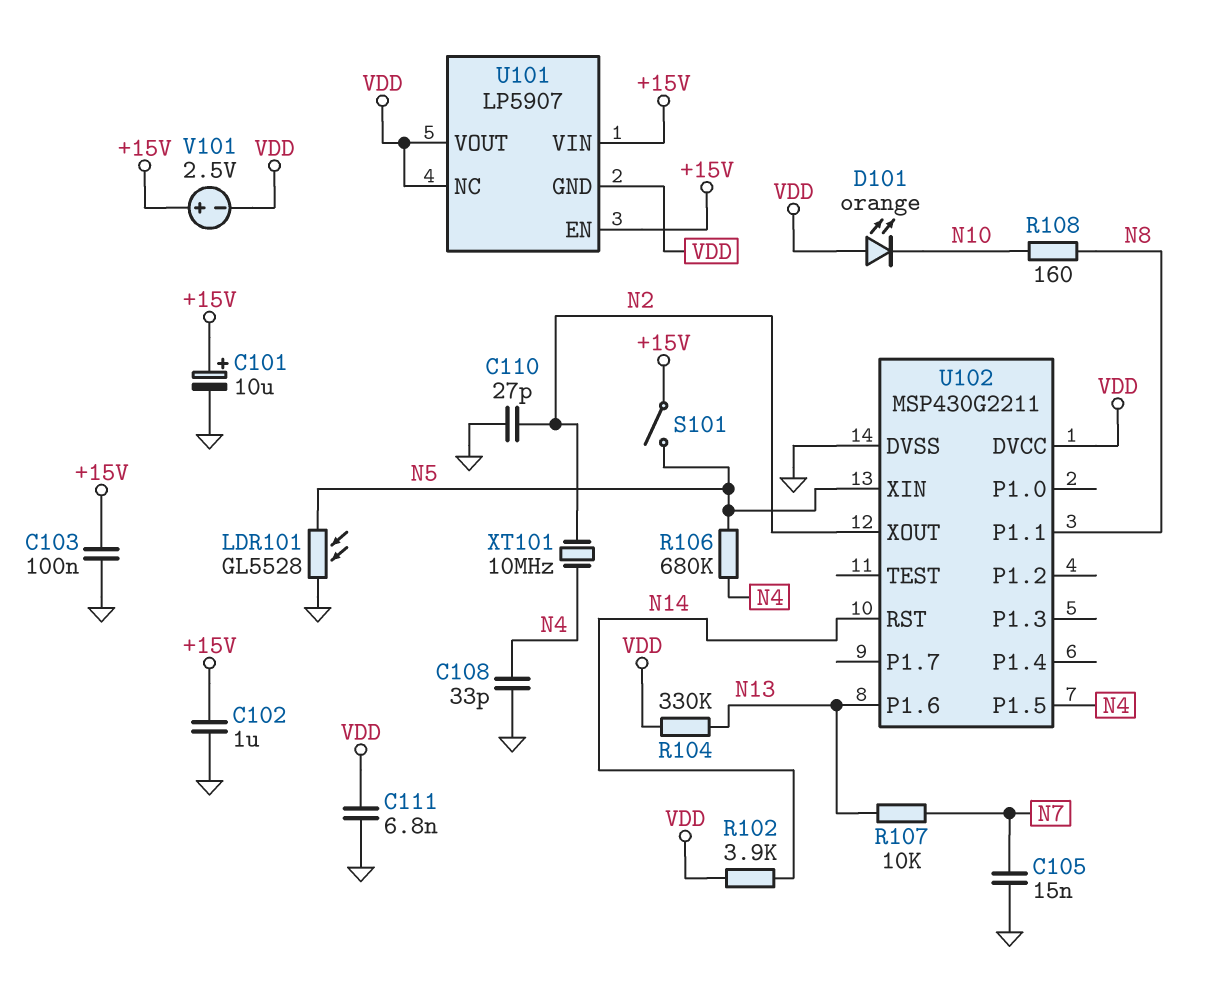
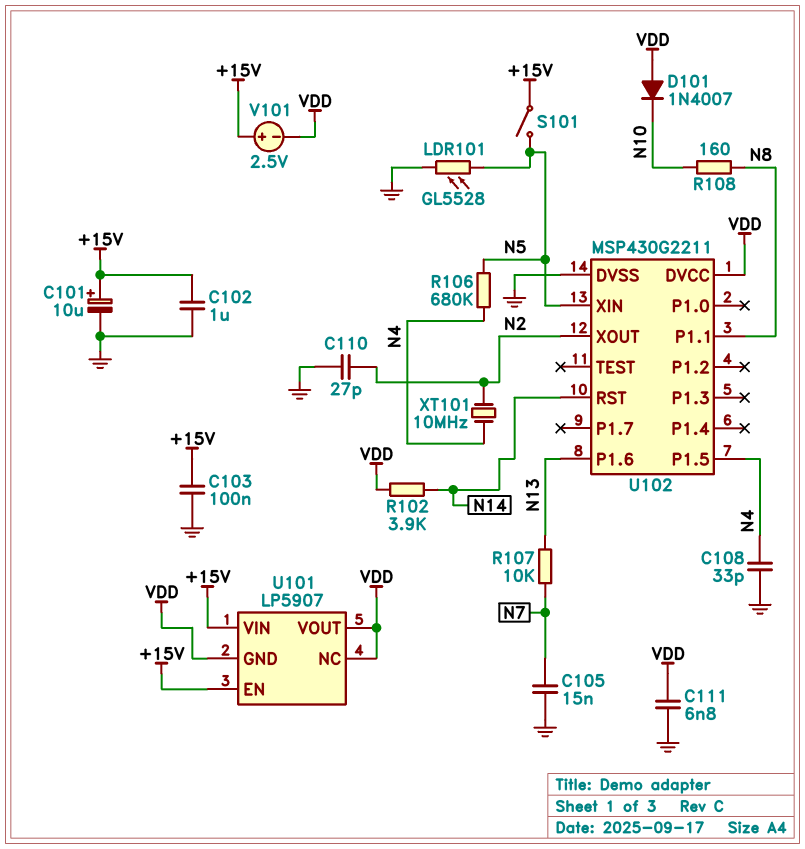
D101: LED orange (A VDD, K N10) -> diode 1N4007 (A VDD, K N10)
R104: 330k (N13, VDD) -> none

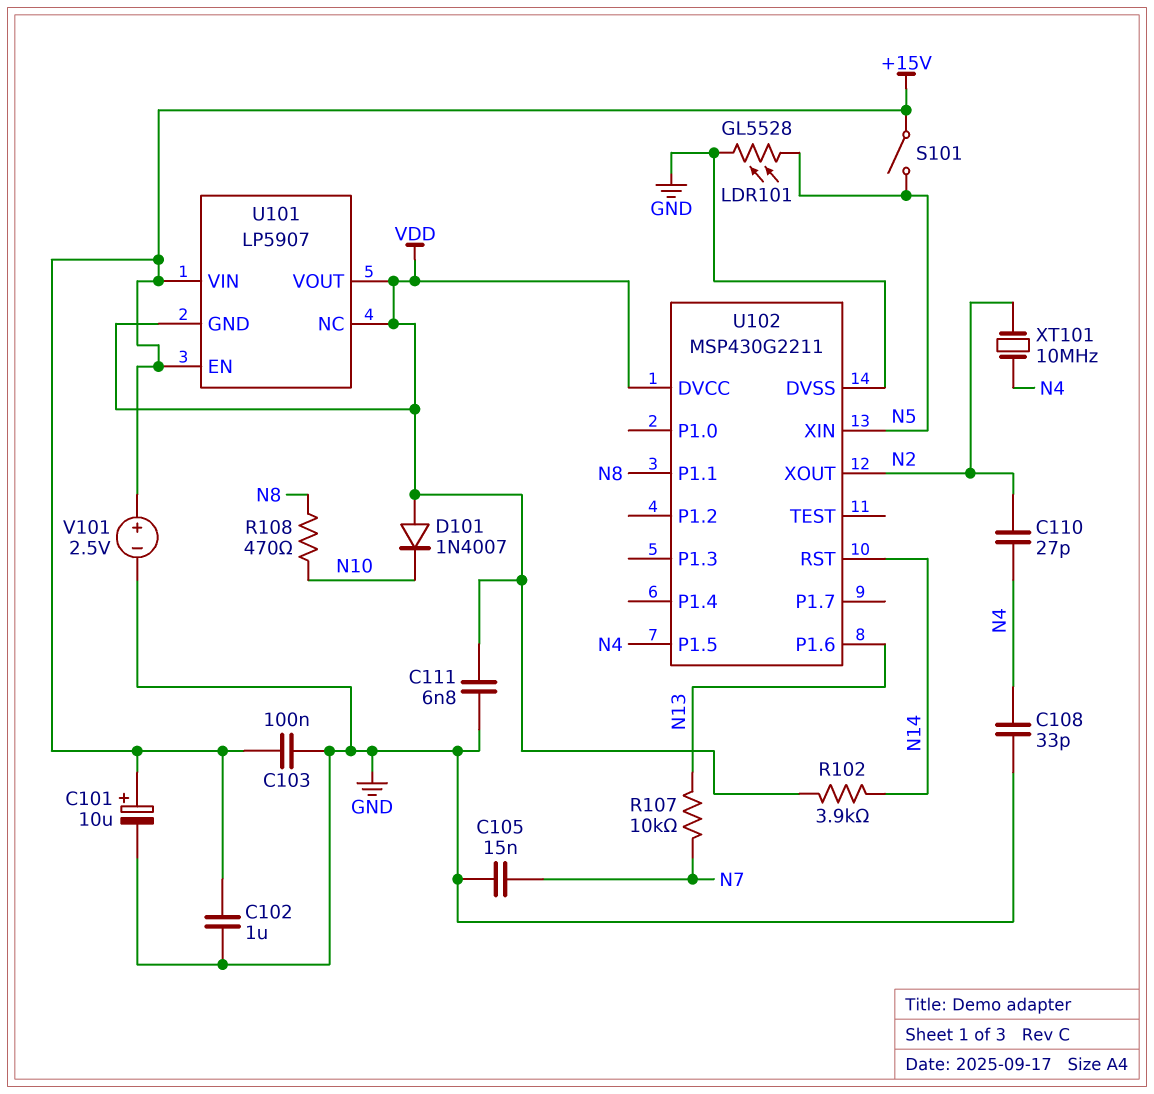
C110: 27pF (GND, N2) -> 27pF (N2, N4)
R106: 680k (N4, N5) -> none
R108: 160 (N8, N10) -> 470 (N8, N10)
V101: 2.5V (plus +15V, minus VDD) -> 2.5V (plus +15V, minus GND)

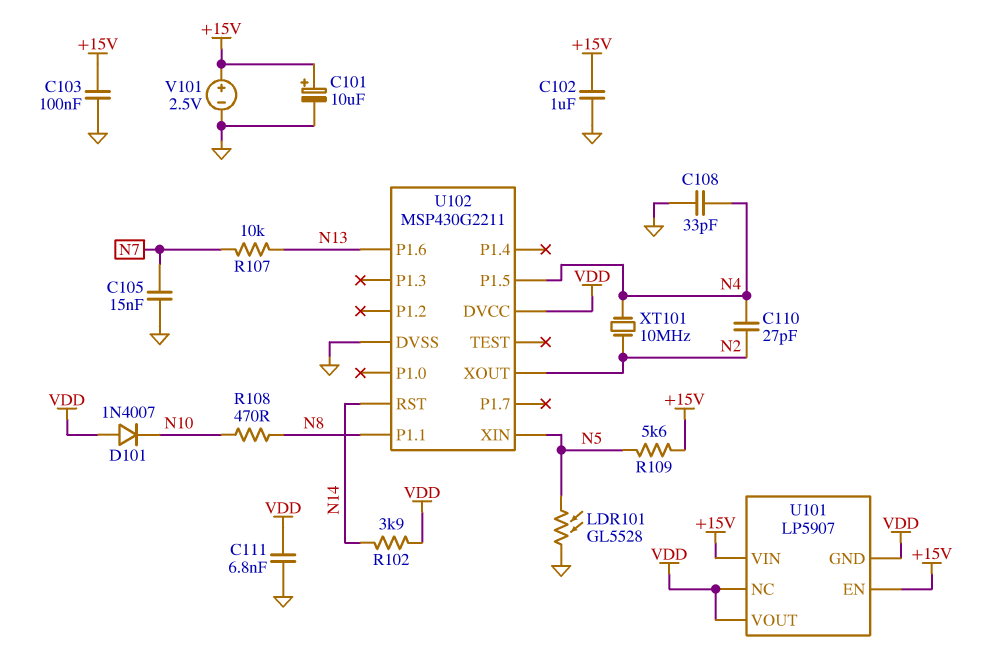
R109: none -> 5.6k (+15V, N5)
S101: switch (+15V, N5) -> none

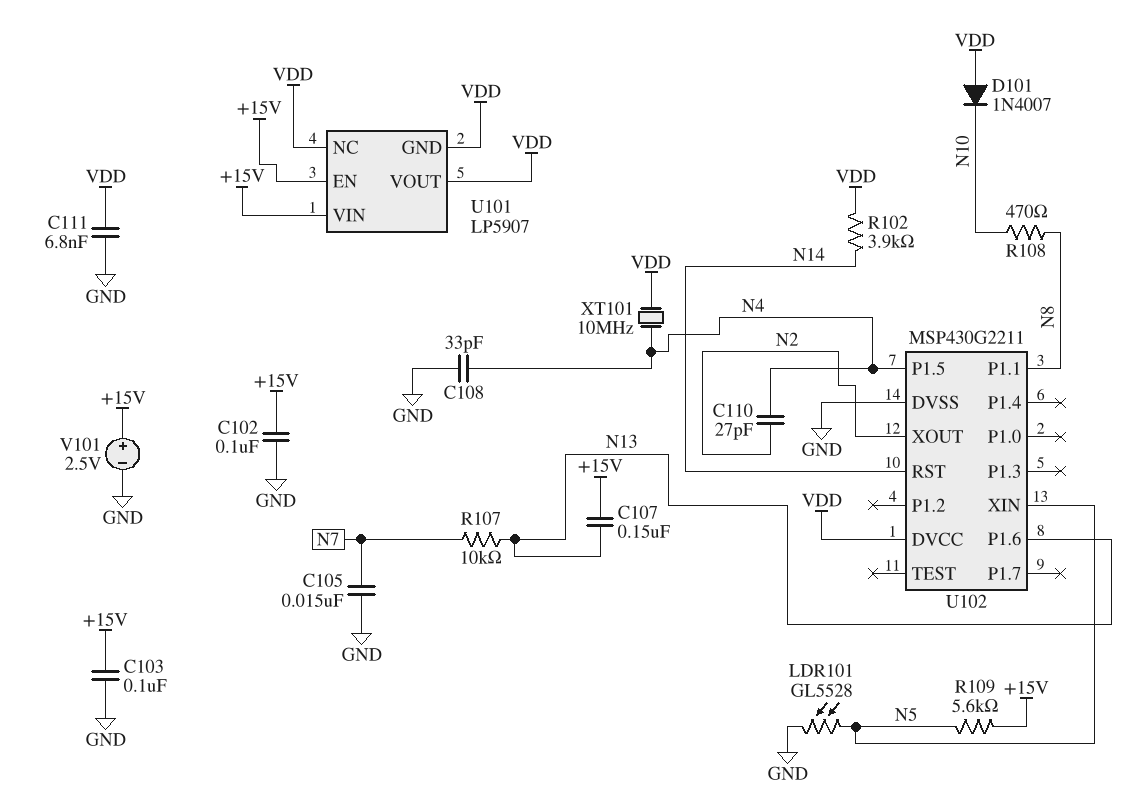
C101: 10uF (plus +15V, minus GND) -> none
C102: 1uF (+15V, GND) -> 100nF (+15V, GND)
C107: none -> 150nF (+15V, N13)
XT101: 10MHz (N2, N4) -> 10MHz (N4, VDD)

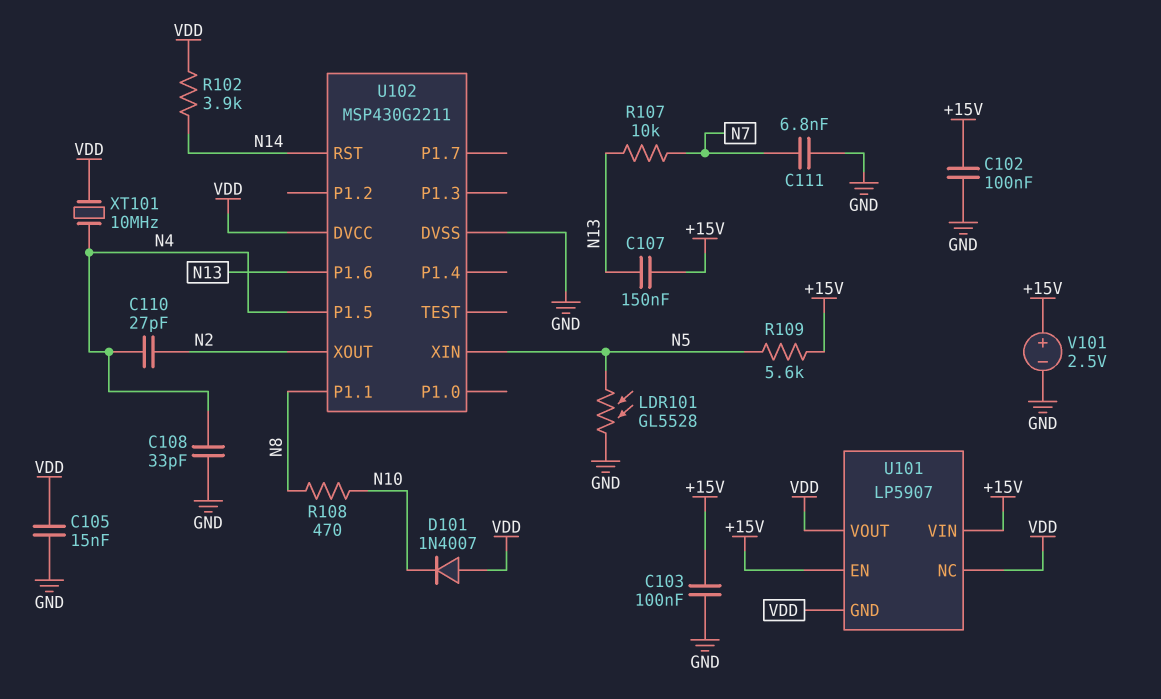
C105: 15nF (GND, N7) -> 15nF (GND, VDD)
C111: 6.8nF (GND, VDD) -> 6.8nF (GND, N7)

